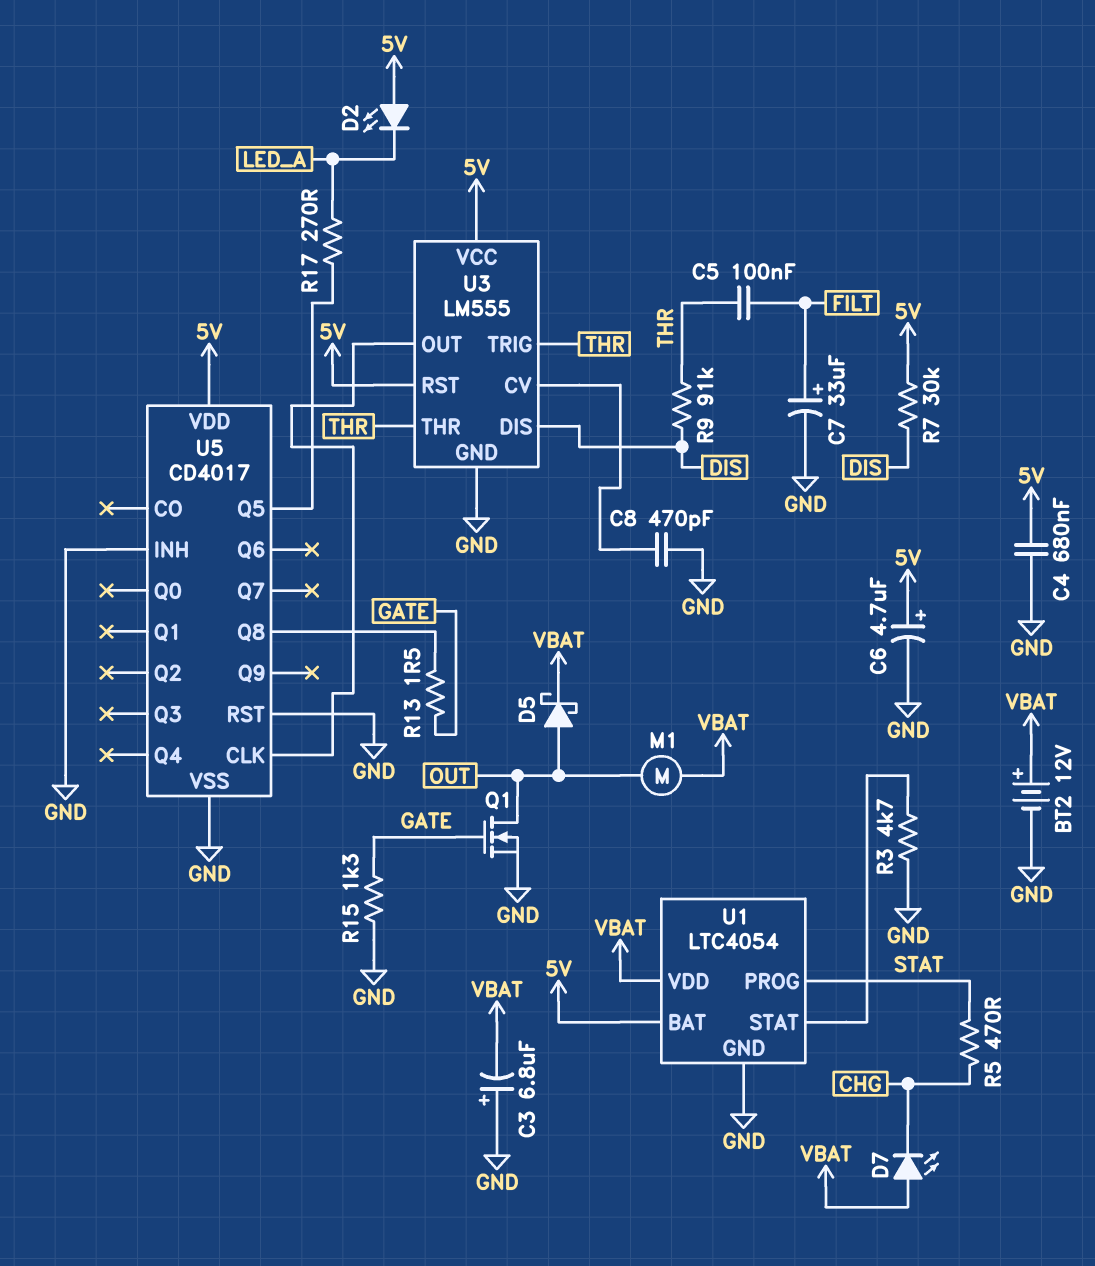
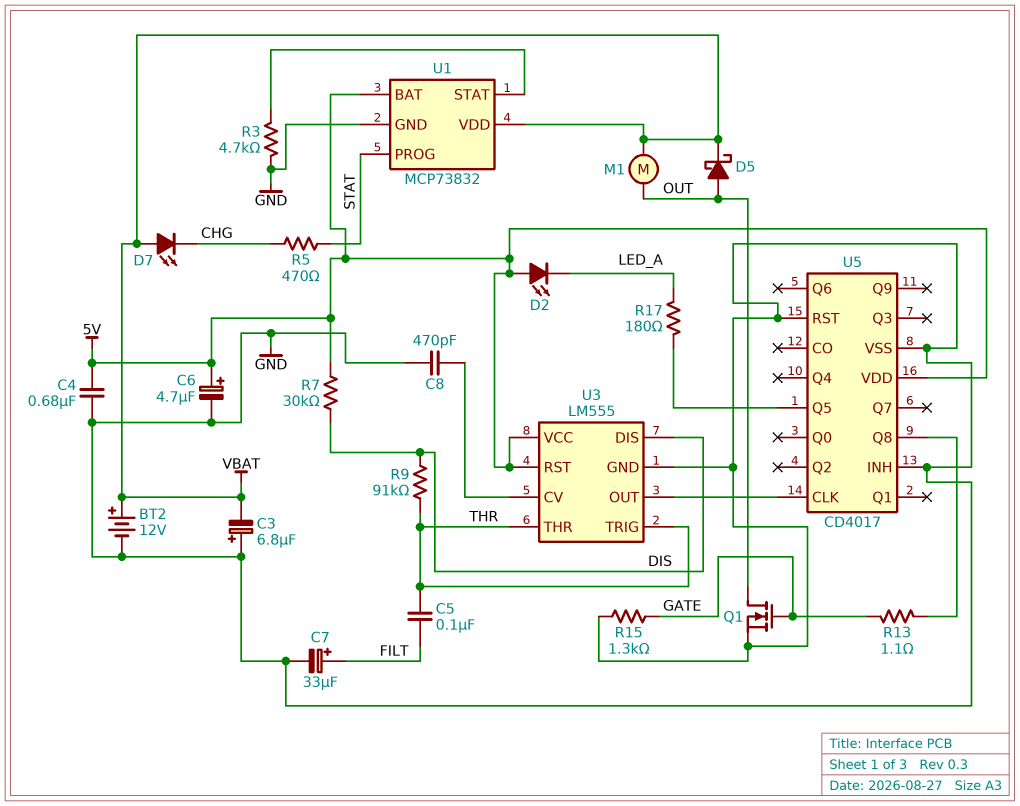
R13: 1.5 (GATE, U5/Q8) -> 1.1 (GATE, U5/Q8)
R17: 270 (LED_A, U5/Q5) -> 180 (LED_A, U5/Q5)
U1: LTC4054 -> MCP73832

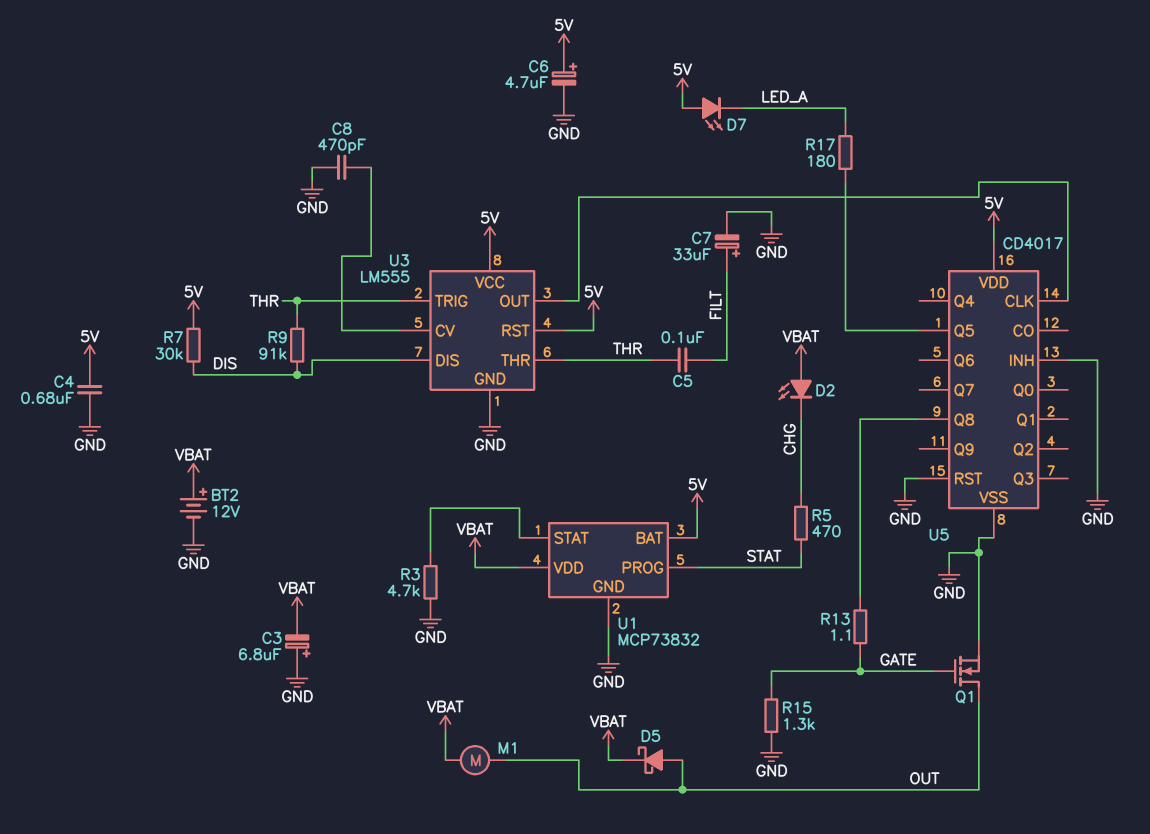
D2: LED (A 5V, K LED_A) -> LED (A VBAT, K CHG)
D7: LED (A VBAT, K CHG) -> LED (A 5V, K LED_A)

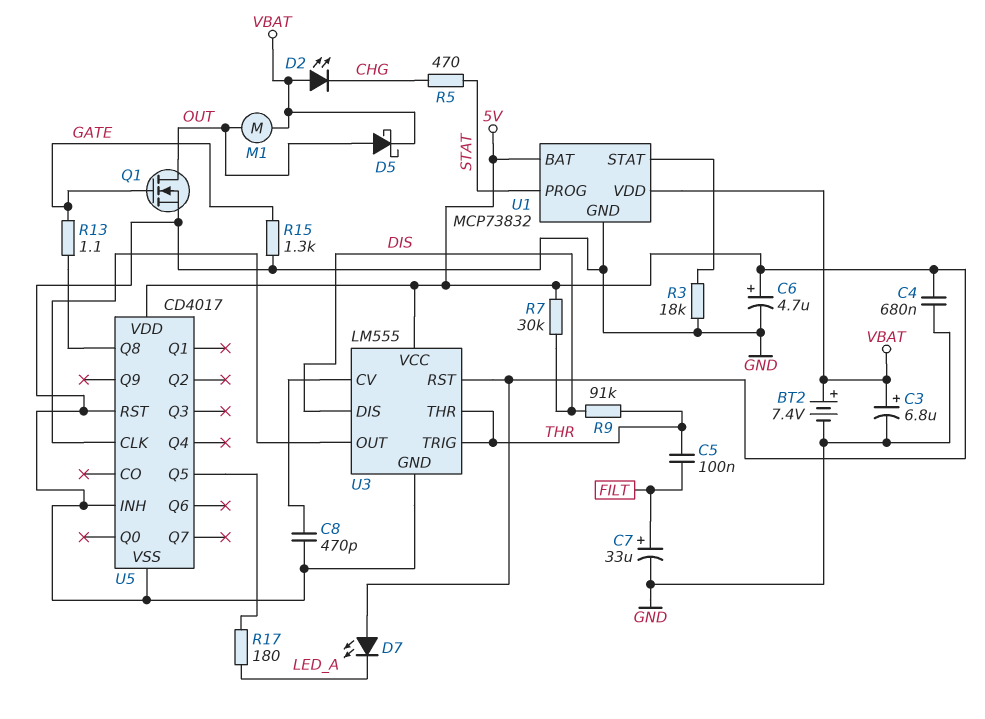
BT2: 12V (plus VBAT, minus GND) -> 7.4V (plus VBAT, minus GND)
C3: 6.8uF (plus GND, minus VBAT) -> 6.8uF (plus VBAT, minus GND)
R3: 4.7k (GND, U1/STAT) -> 18k (GND, U1/STAT)

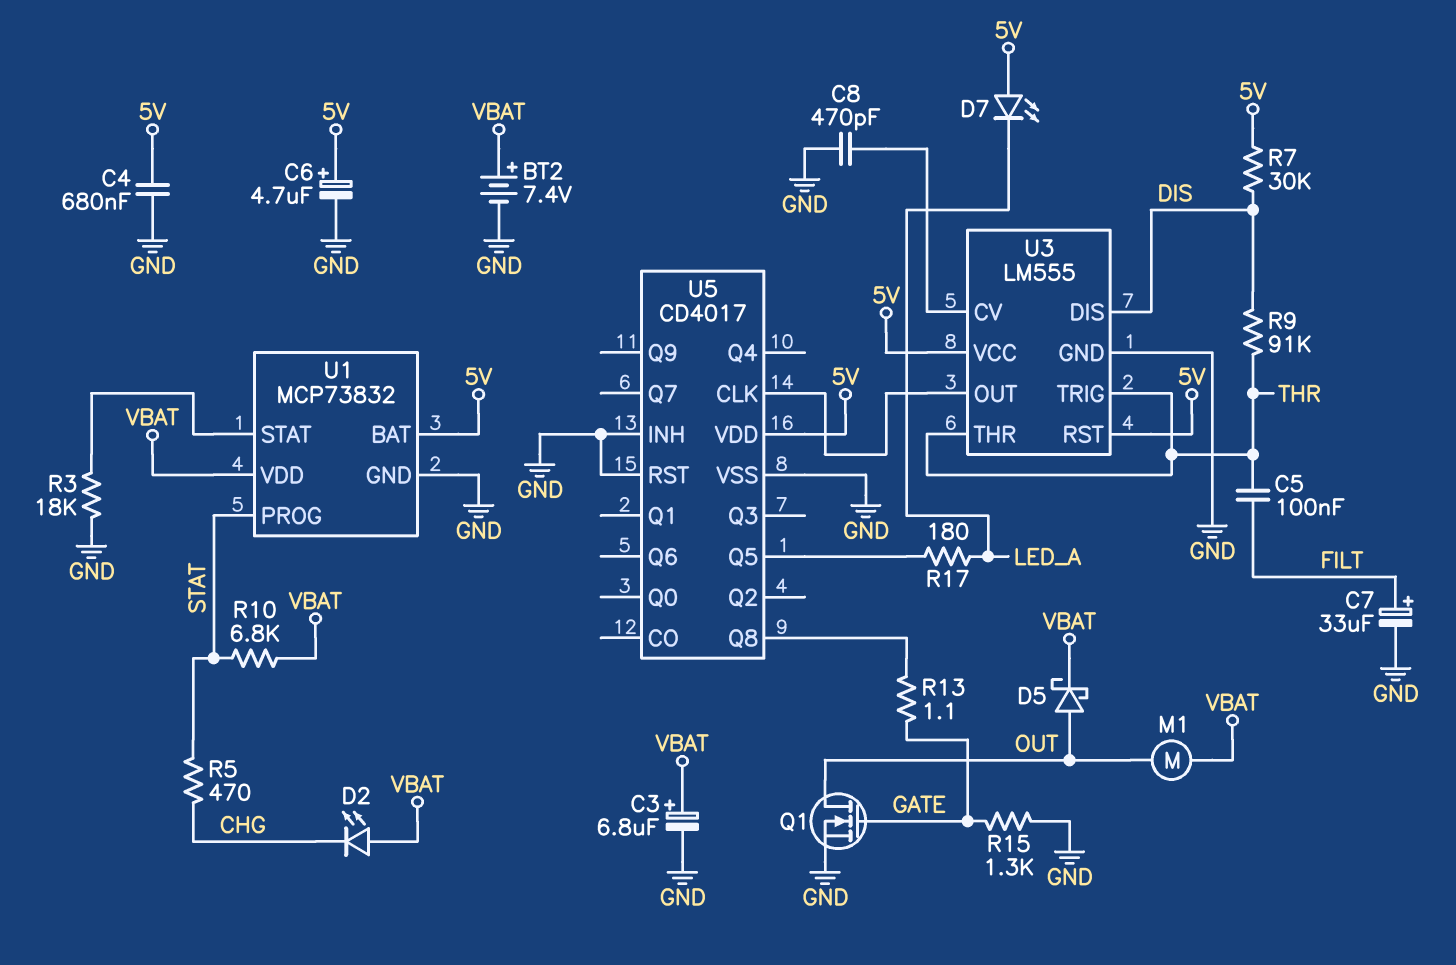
R10: none -> 6.8k (STAT, VBAT)

